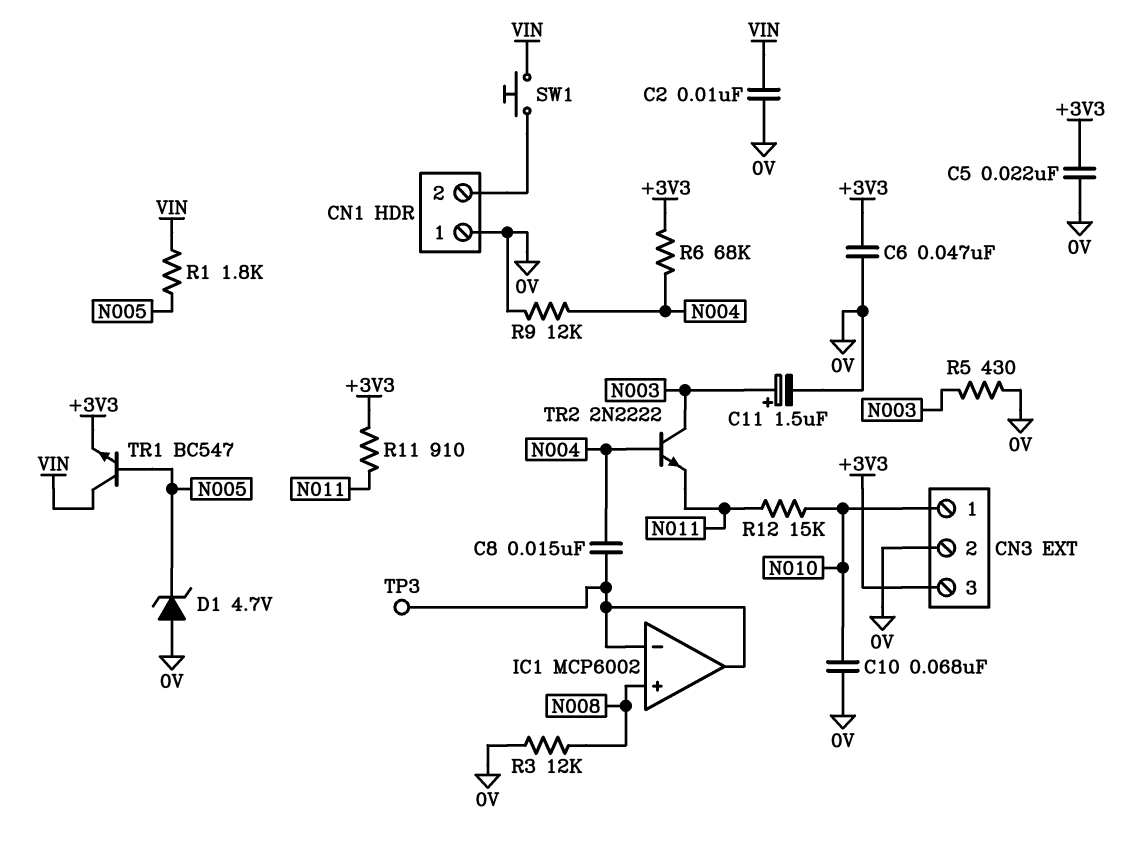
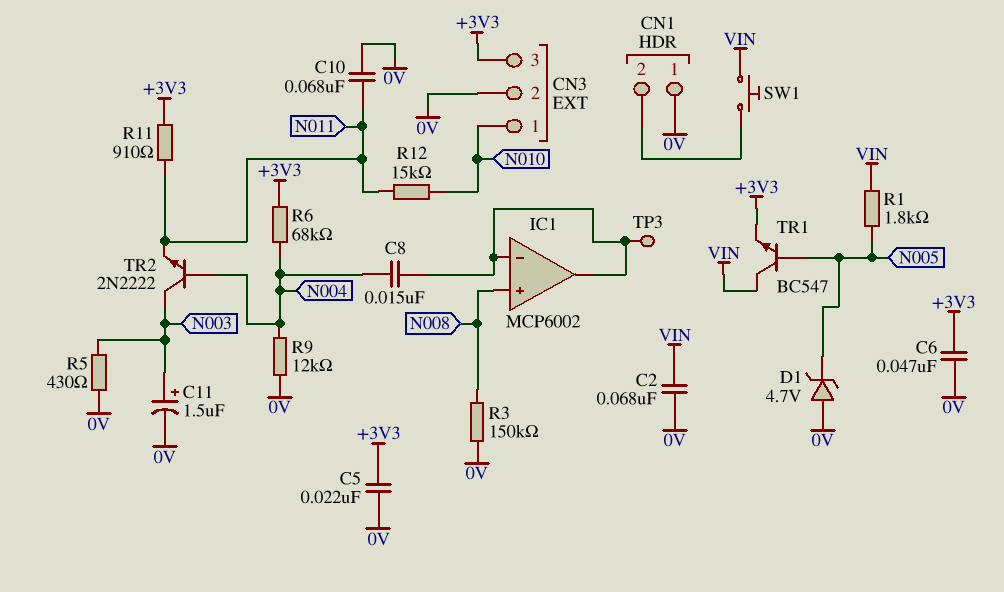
C2: 10nF (0V, VIN) -> 68nF (0V, VIN)
C10: 68nF (0V, N010) -> 68nF (0V, N011)
R3: 12k (0V, N008) -> 150k (0V, N008)

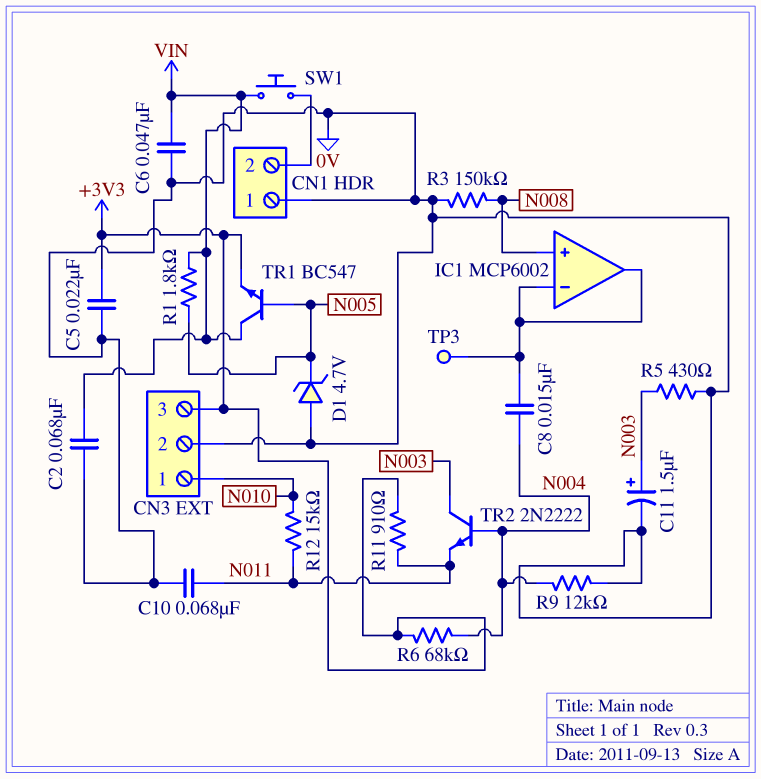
C6: 47nF (+3V3, 0V) -> 47nF (0V, VIN)

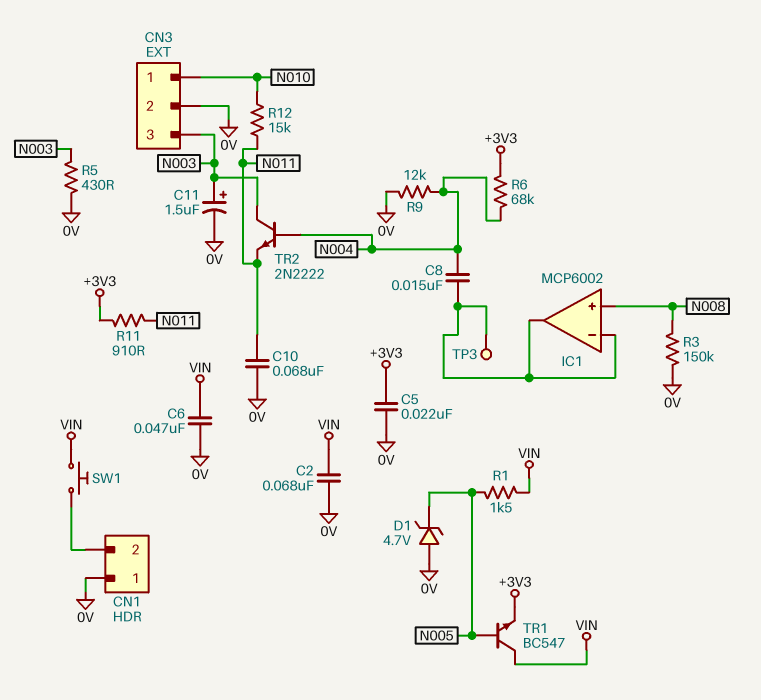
CN3 pin 3: +3V3 -> N003
R1: 1.8k (N005, VIN) -> 1.5k (N005, VIN)

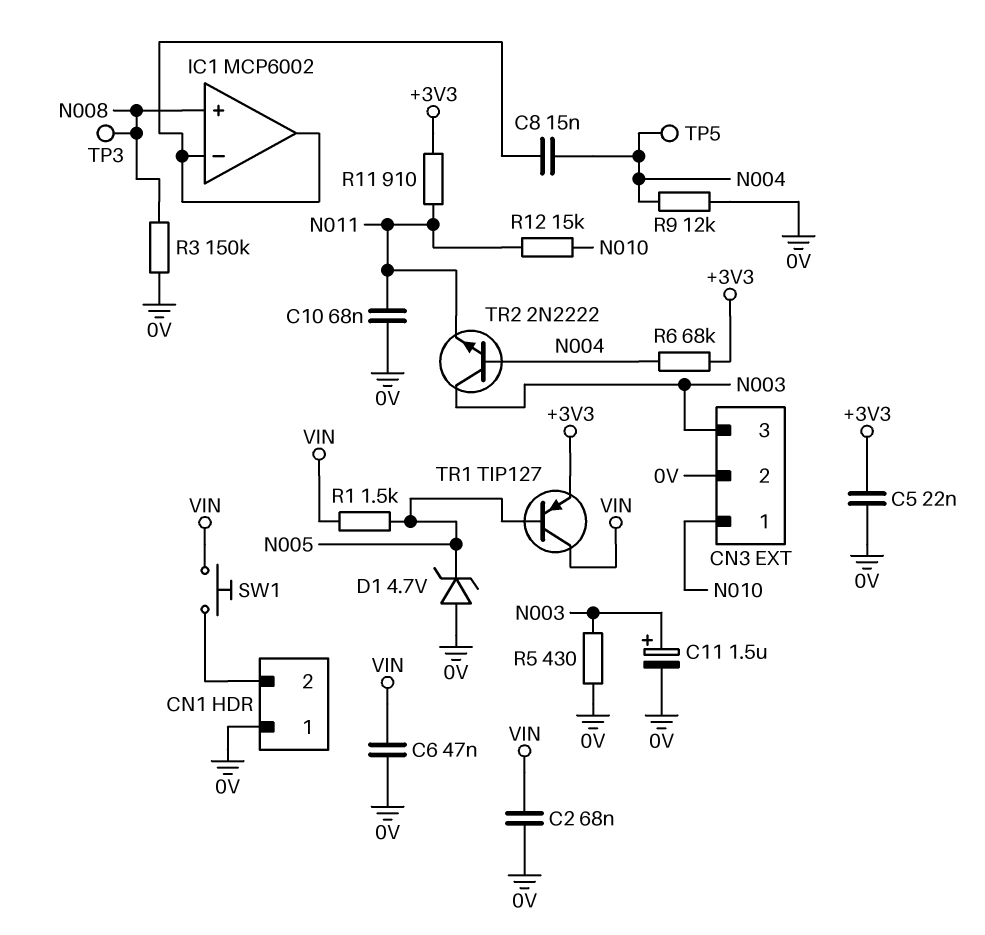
TP3: test point (IC1/in-) -> test point (N008)
TP5: none -> test point (N004)
TR1: NPN BC547 (B N005, C VIN, E +3V3) -> PNP TIP127 (B N005, C VIN, E +3V3)

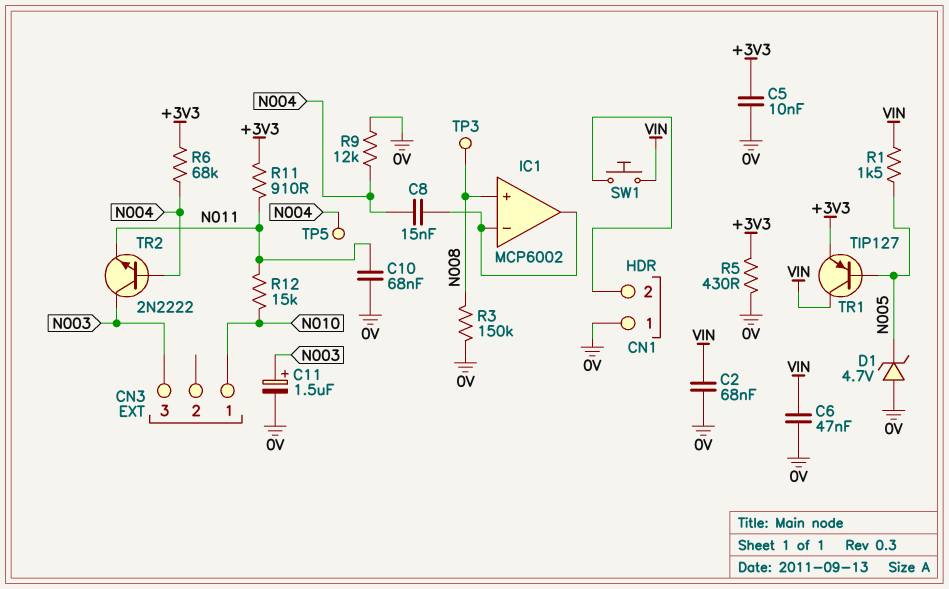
C5: 22nF (+3V3, 0V) -> 10nF (+3V3, 0V)
CN3 pin 2: 0V -> none
R5: 430 (0V, N003) -> 430 (+3V3, 0V)

